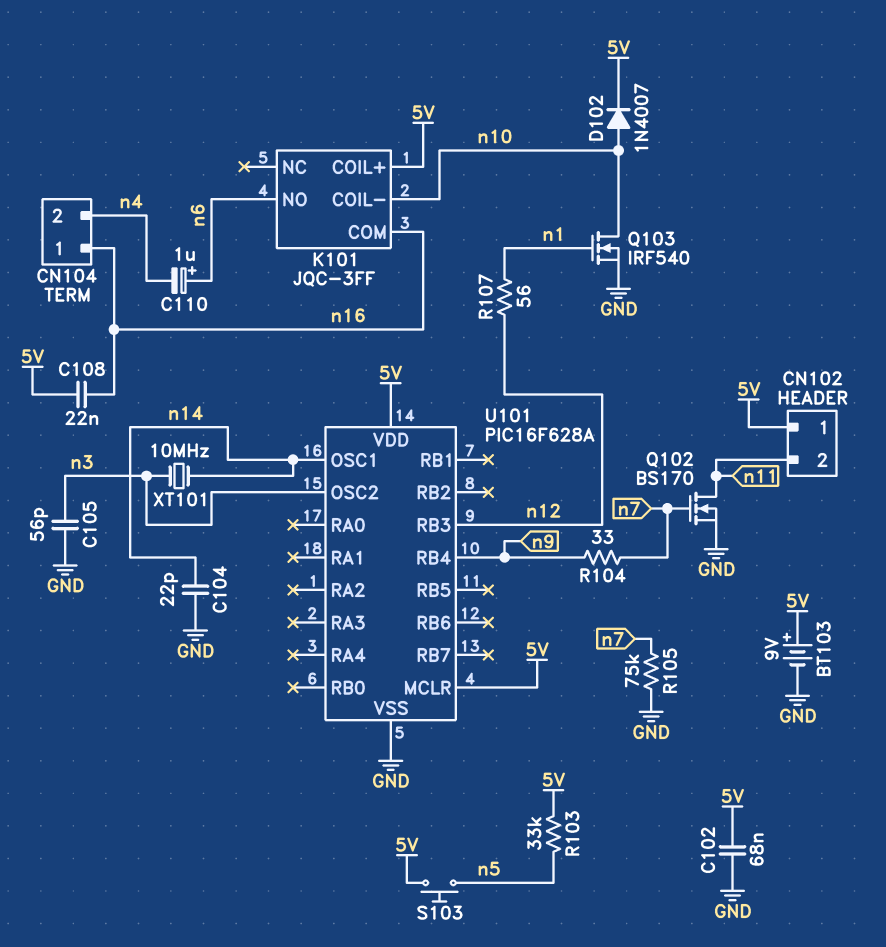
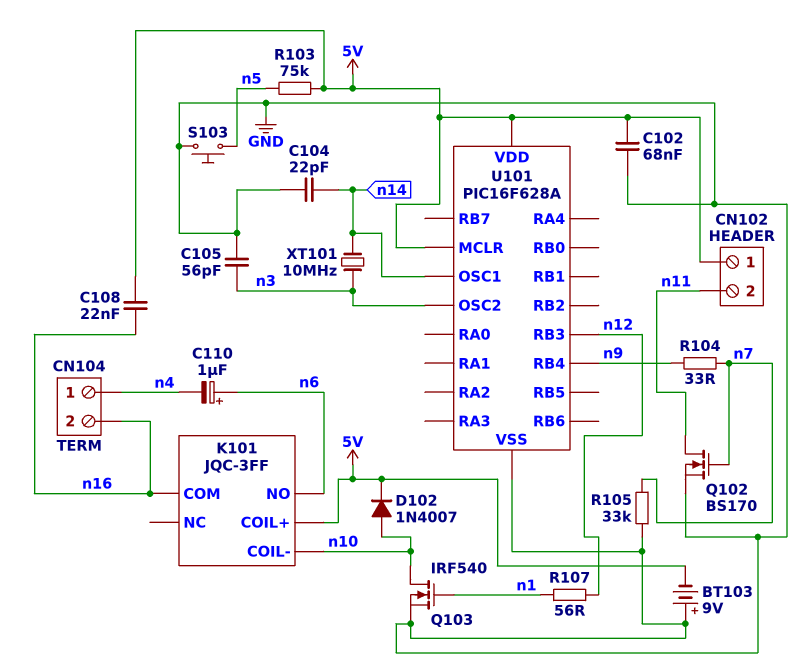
BT103: 9V (plus 5V, minus GND) -> 9V (plus GND, minus 5V)
CN104 pin 1: n16 -> n4
CN104 pin 2: n4 -> n16
R103: 33k (5V, n5) -> 75k (5V, n5)
R105: 75k (GND, n7) -> 33k (GND, n7)
S103: button (5V, n5) -> button (GND, n5)

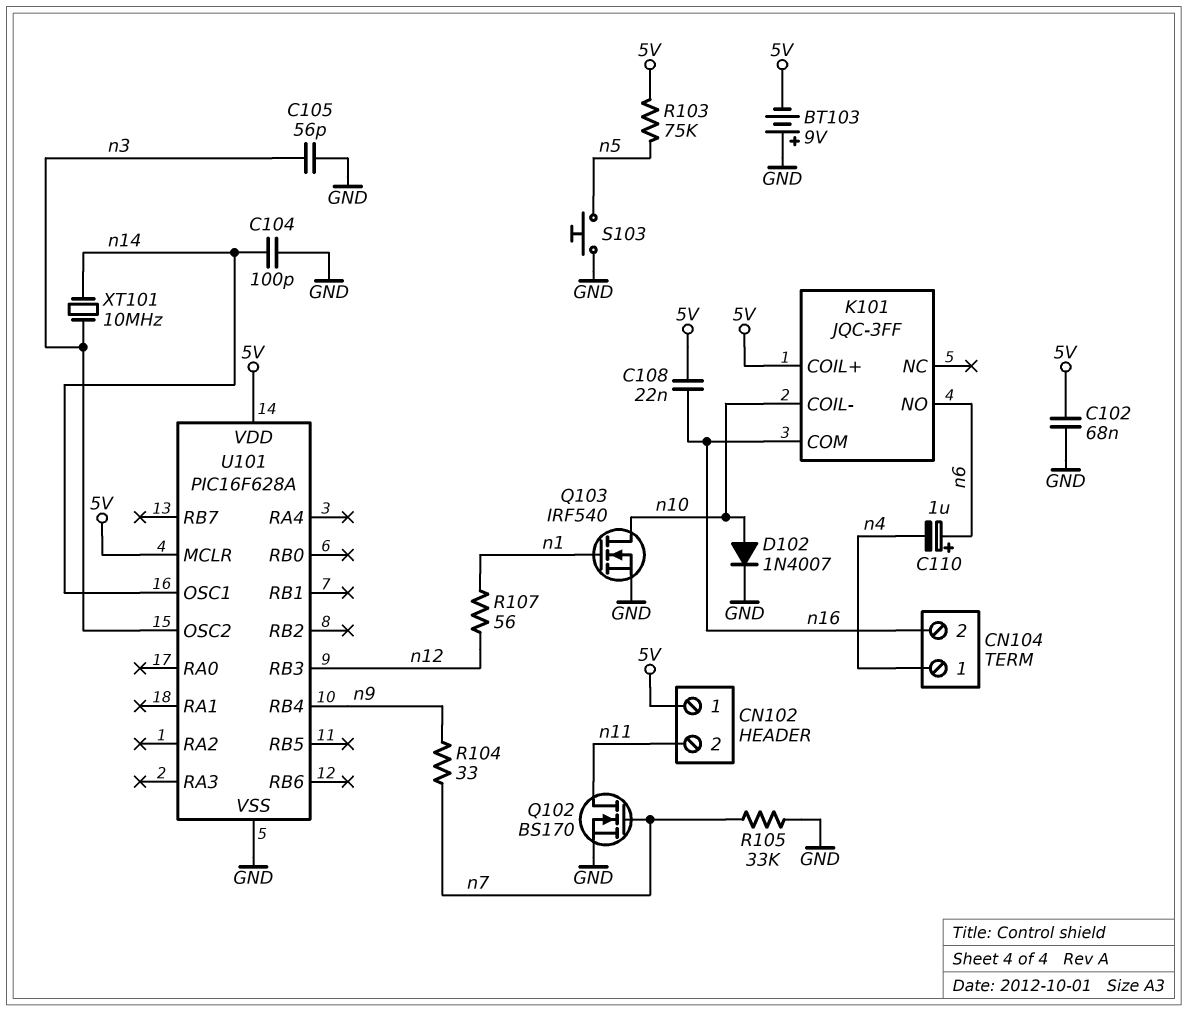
C104: 22pF (GND, n14) -> 100pF (GND, n14)
D102: diode 1N4007 (A n10, K 5V) -> diode 1N4007 (A n10, K GND)

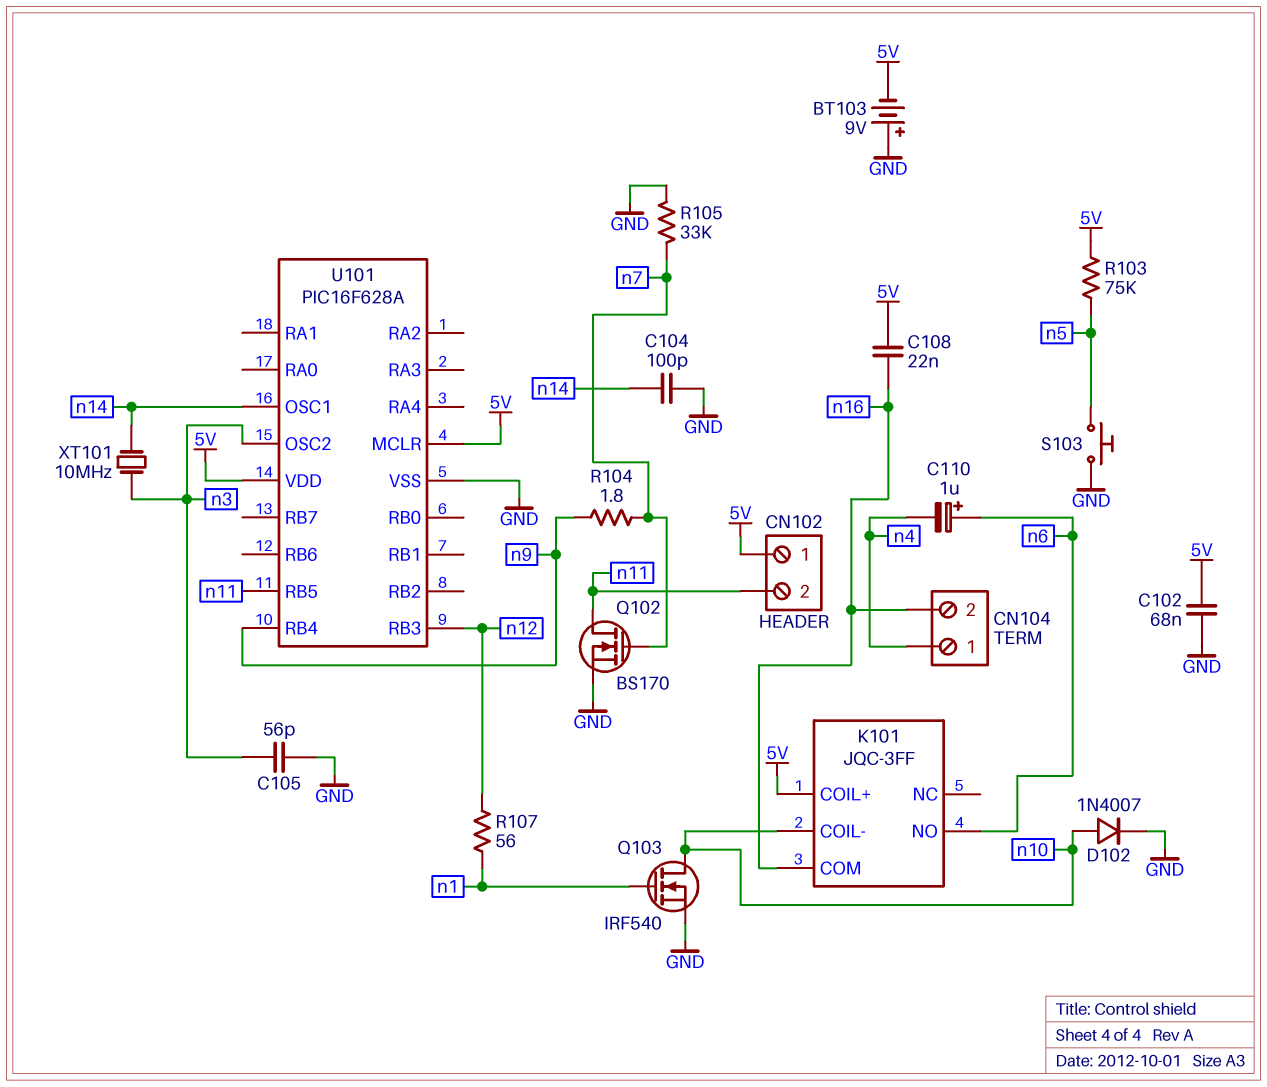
R104: 33 (n7, n9) -> 1.8 (n7, n9)
U101 pin RB5: none -> n11

